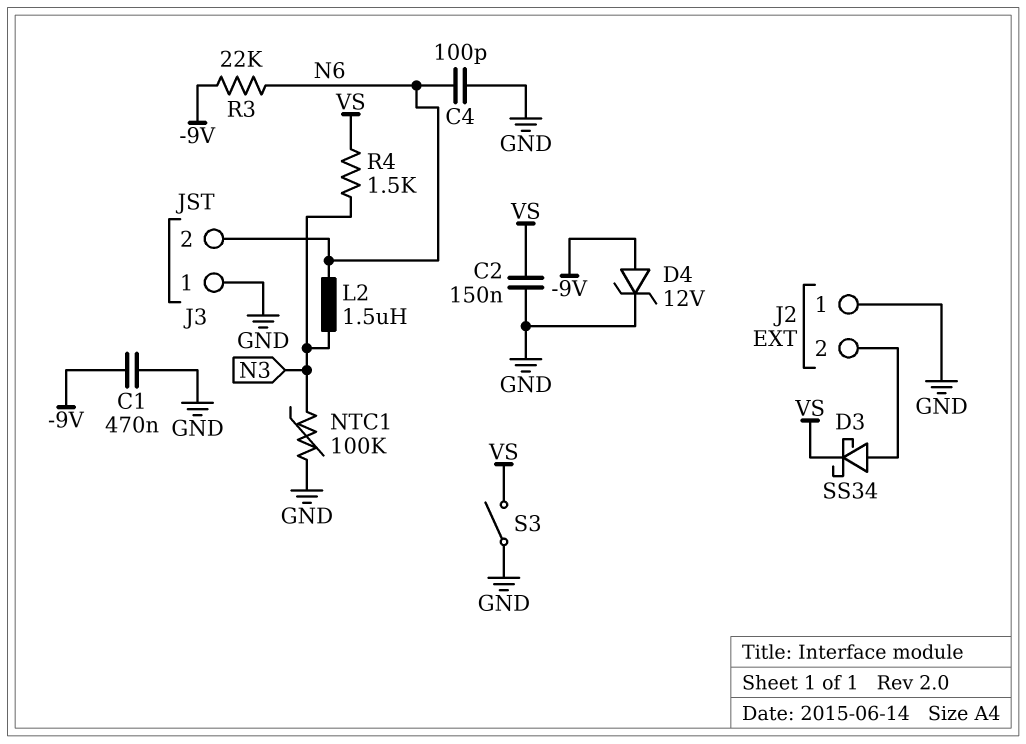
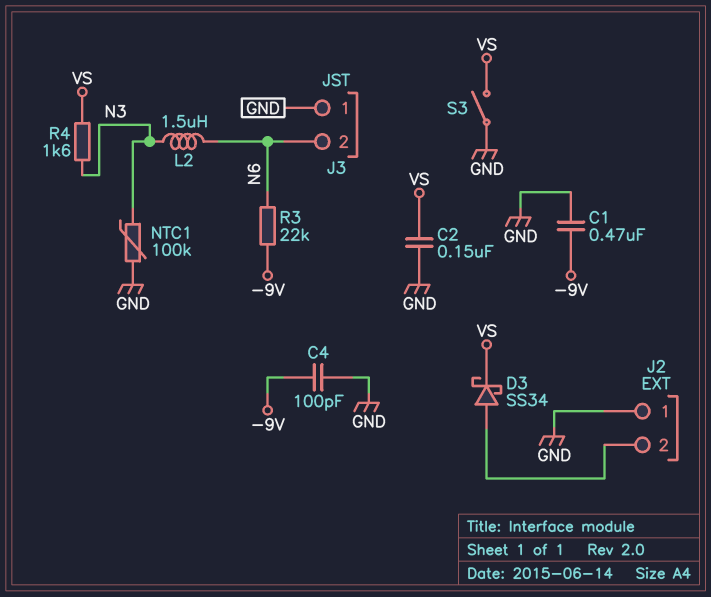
C4: 100pF (GND, N6) -> 100pF (-9V, GND)
D4: zener 12V (A -9V, K GND) -> none
R4: 1.5k (N3, VS) -> 1.6k (N3, VS)

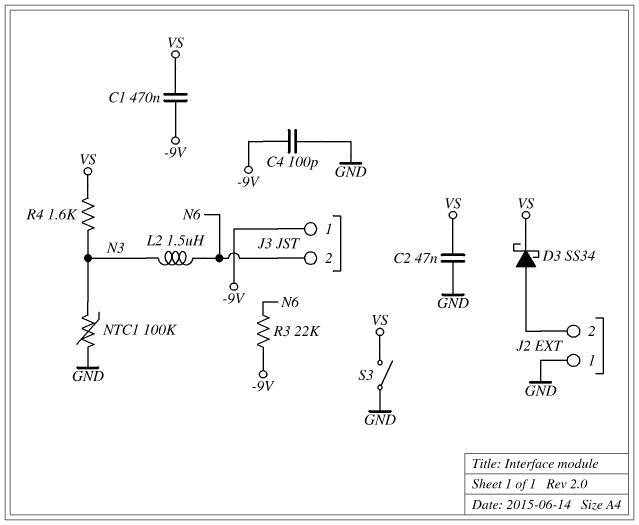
C1: 470nF (-9V, GND) -> 470nF (-9V, VS)
C2: 150nF (GND, VS) -> 47nF (GND, VS)
J3 pin 1: GND -> -9V

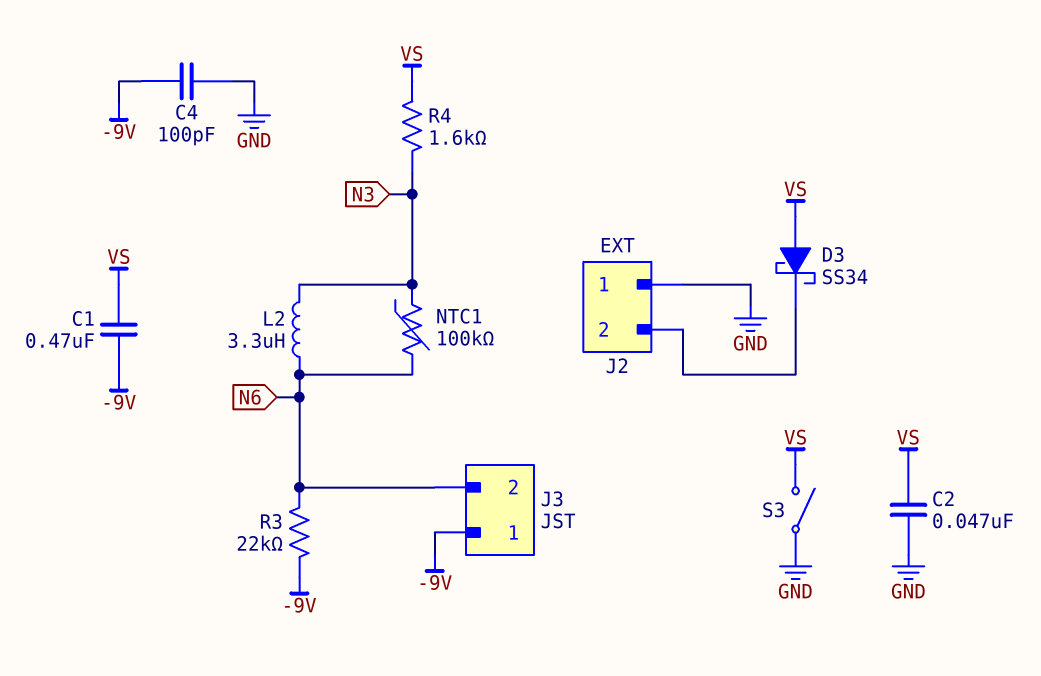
D3: schottky SS34 (A J2/2, K VS) -> schottky SS34 (A VS, K J2/2)
L2: 1.5uH (N3, N6) -> 3.3uH (N3, N6)
NTC1: 100k (GND, N3) -> 100k (N3, N6)

